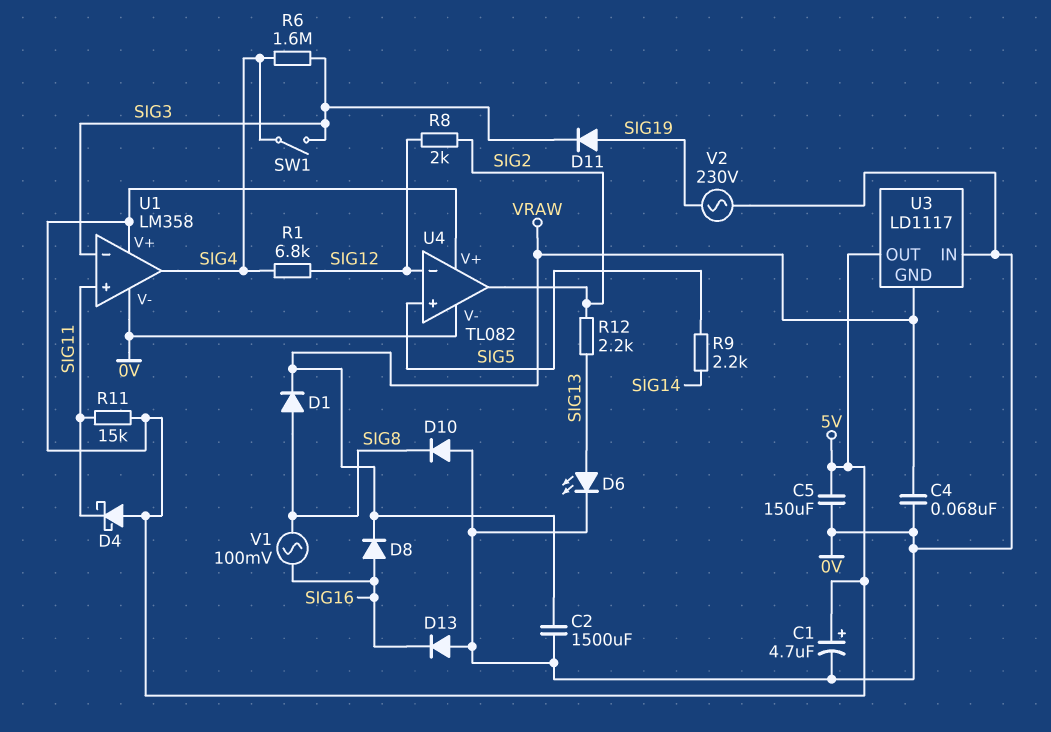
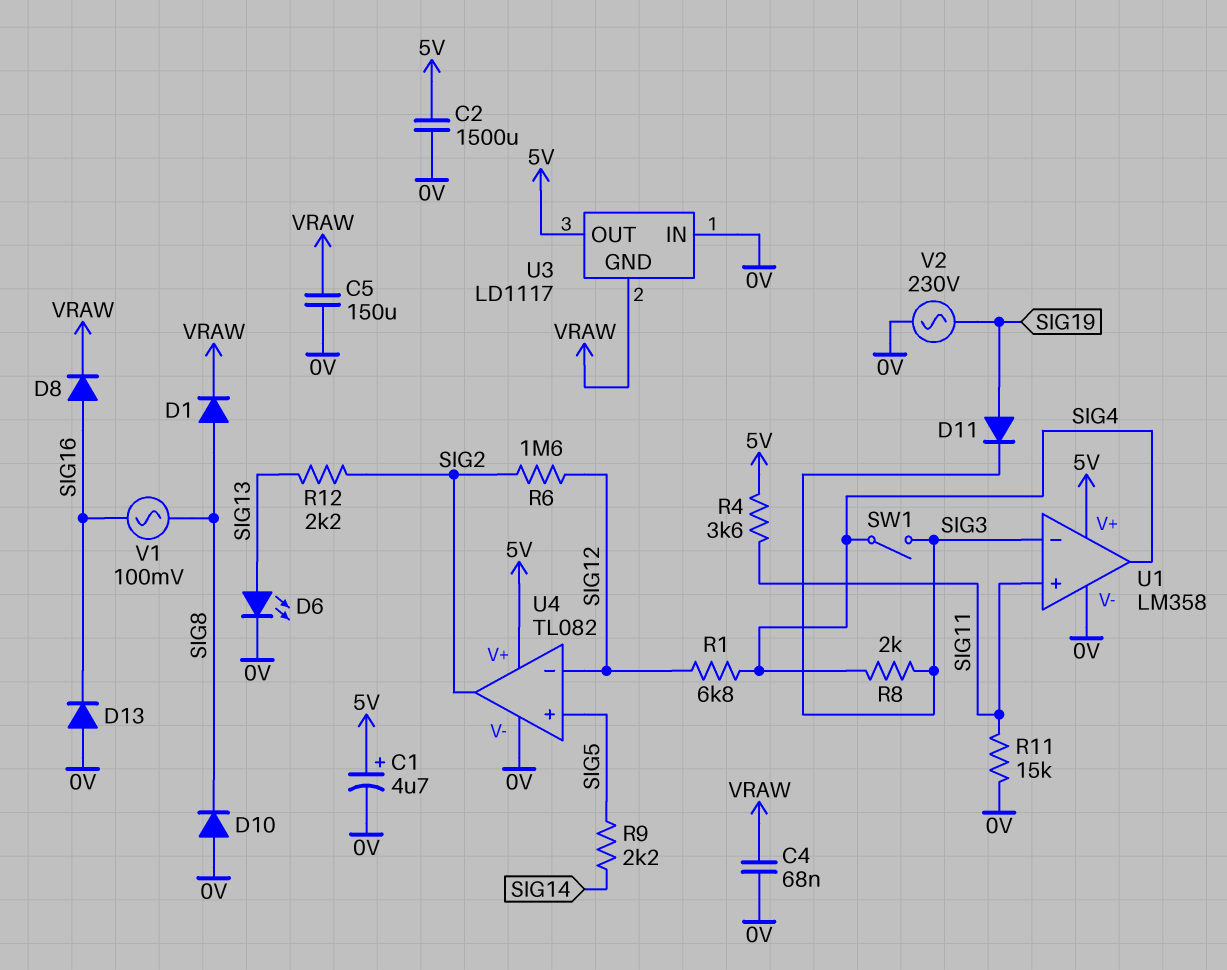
C2: 1500uF (0V, VRAW) -> 1500uF (0V, 5V)
C5: 150uF (0V, 5V) -> 150uF (0V, VRAW)
D4: schottky (A 5V, K SIG11) -> none
R4: none -> 3.6k (5V, SIG11)
R6: 1.6M (SIG3, SIG4) -> 1.6M (SIG2, SIG12)
R8: 2k (SIG2, SIG12) -> 2k (SIG3, SIG4)
R11: 15k (5V, SIG11) -> 15k (0V, SIG11)

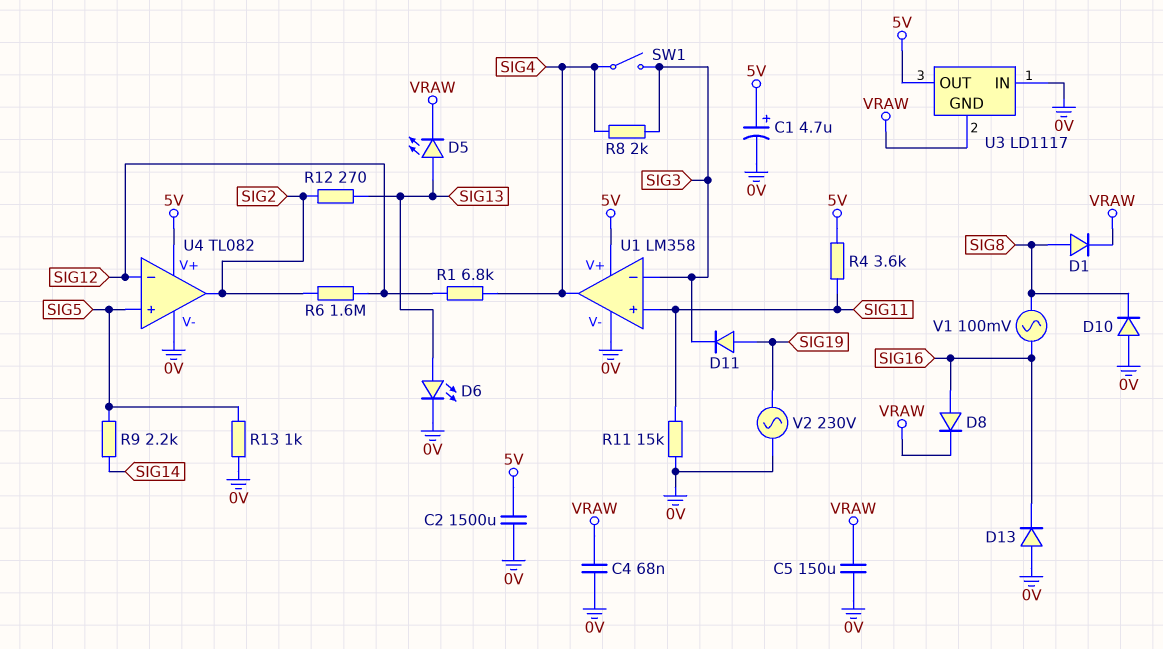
D5: none -> LED (A SIG13, K VRAW)
R12: 2.2k (SIG2, SIG13) -> 270 (SIG2, SIG13)
R13: none -> 1k (0V, SIG5)

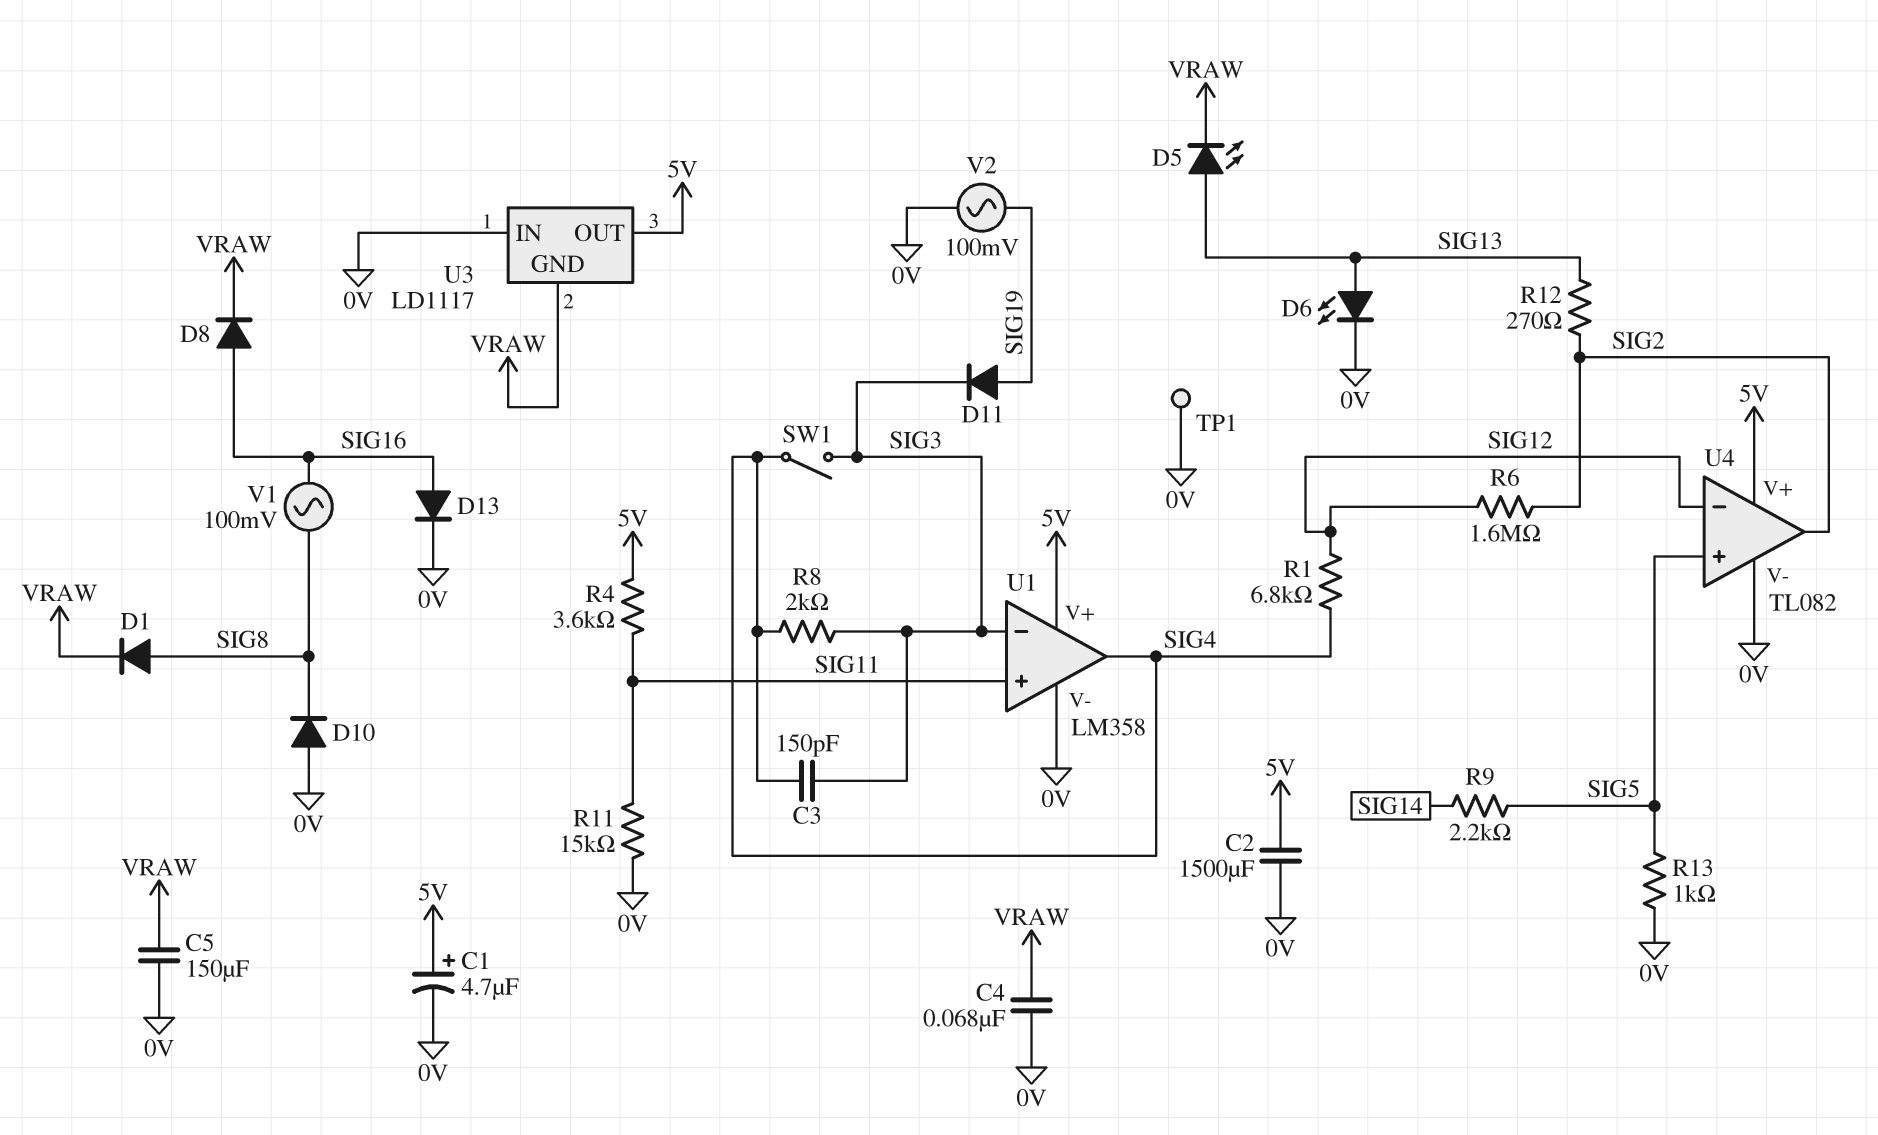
C3: none -> 150pF (SIG3, SIG4)
D13: diode (A 0V, K SIG16) -> diode (A SIG16, K 0V)
TP1: none -> test point (0V)
V2: AC 230V (0V, SIG19) -> AC 100mV (0V, SIG19)

